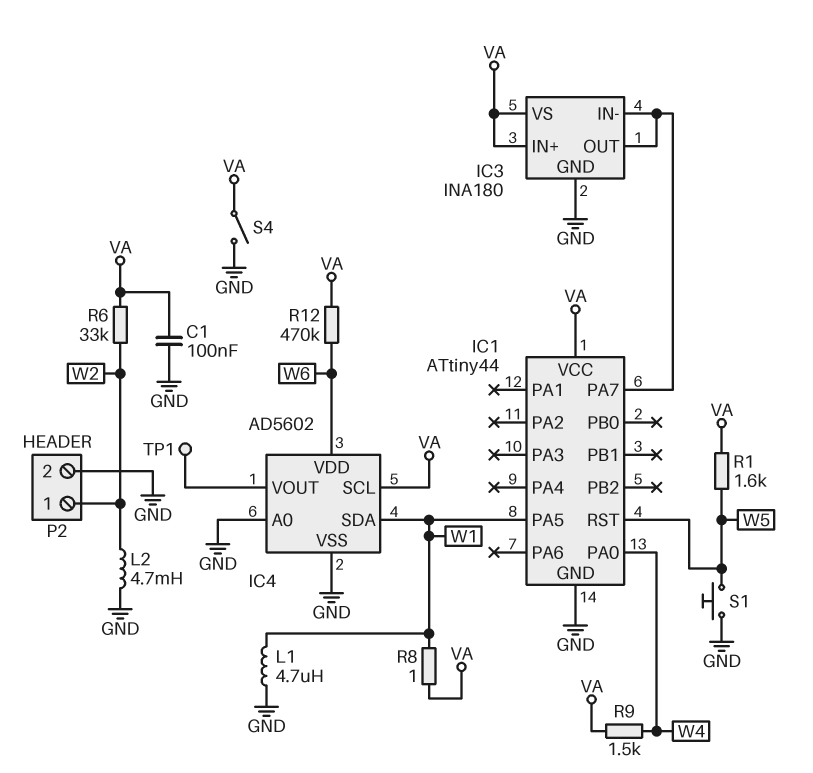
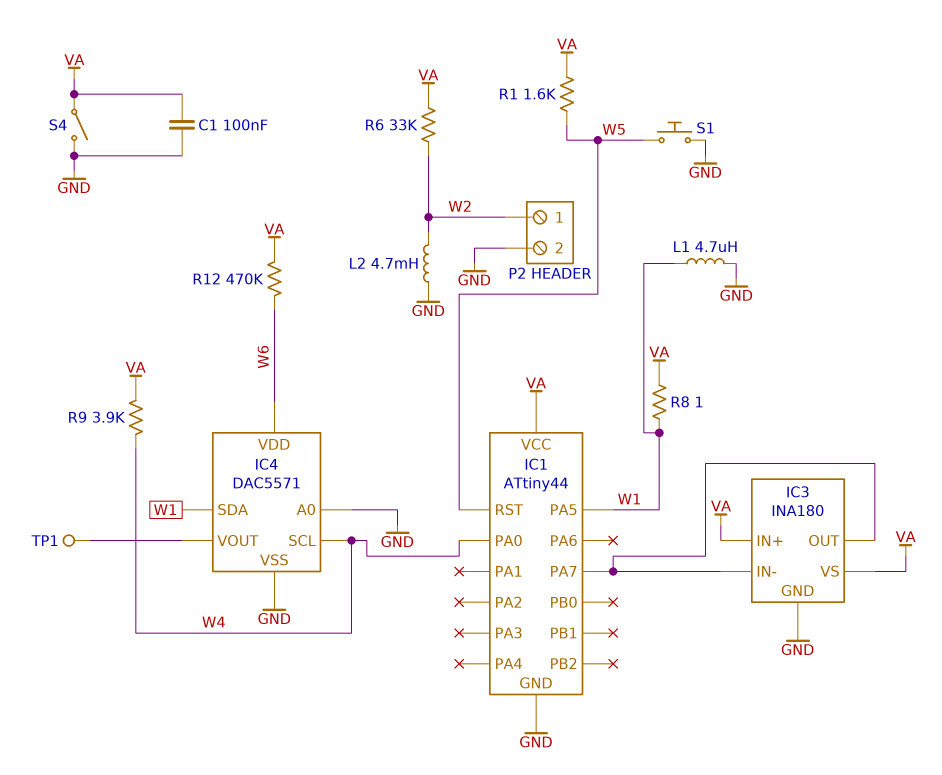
IC4: AD5602 -> DAC5571
IC4 pin SCL: VA -> W4
R9: 1.5k (VA, W4) -> 3.9k (VA, W4)

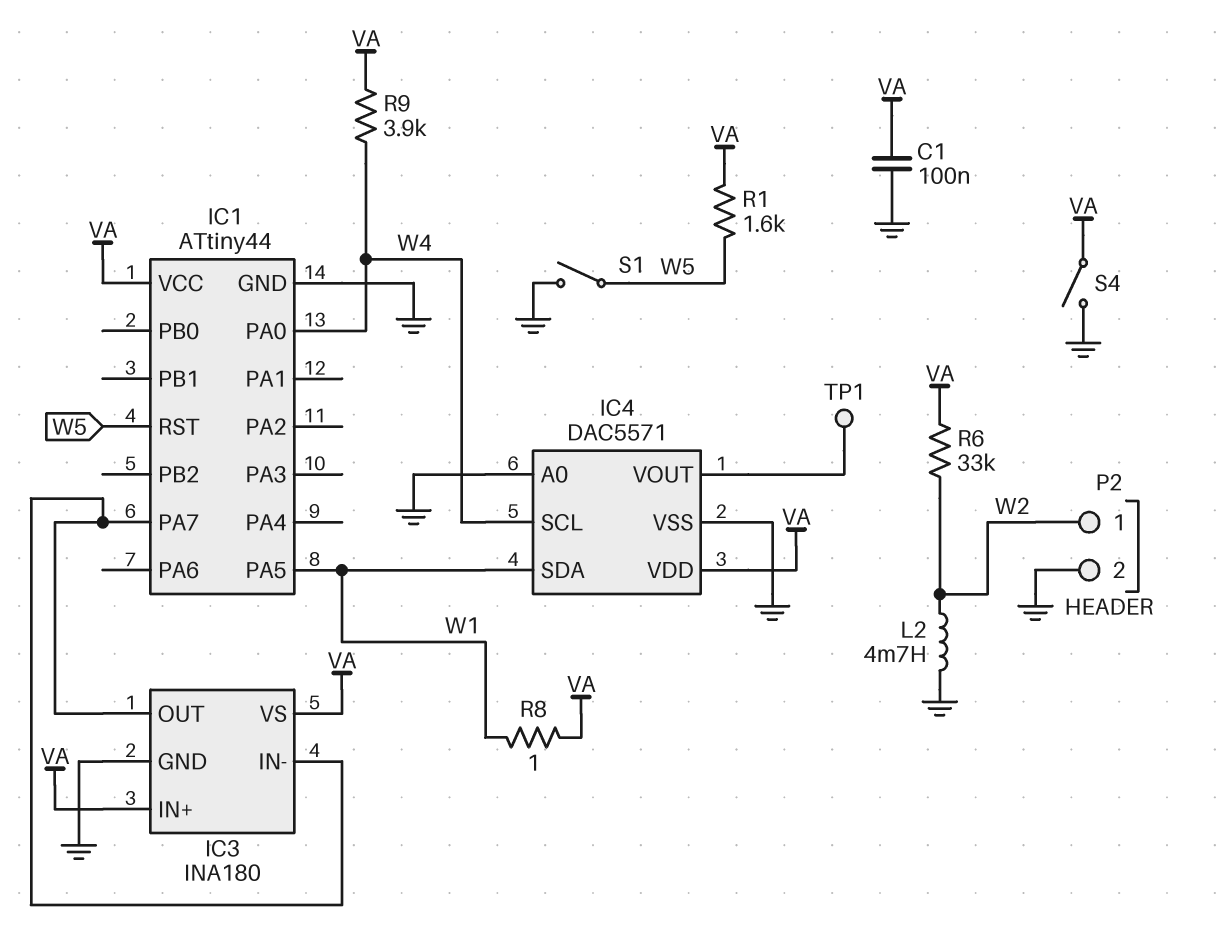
IC4 pin VDD: W6 -> VA
L1: 4.7uH (GND, W1) -> none
R12: 470k (VA, W6) -> none
S1: button (GND, W5) -> switch (GND, W5)

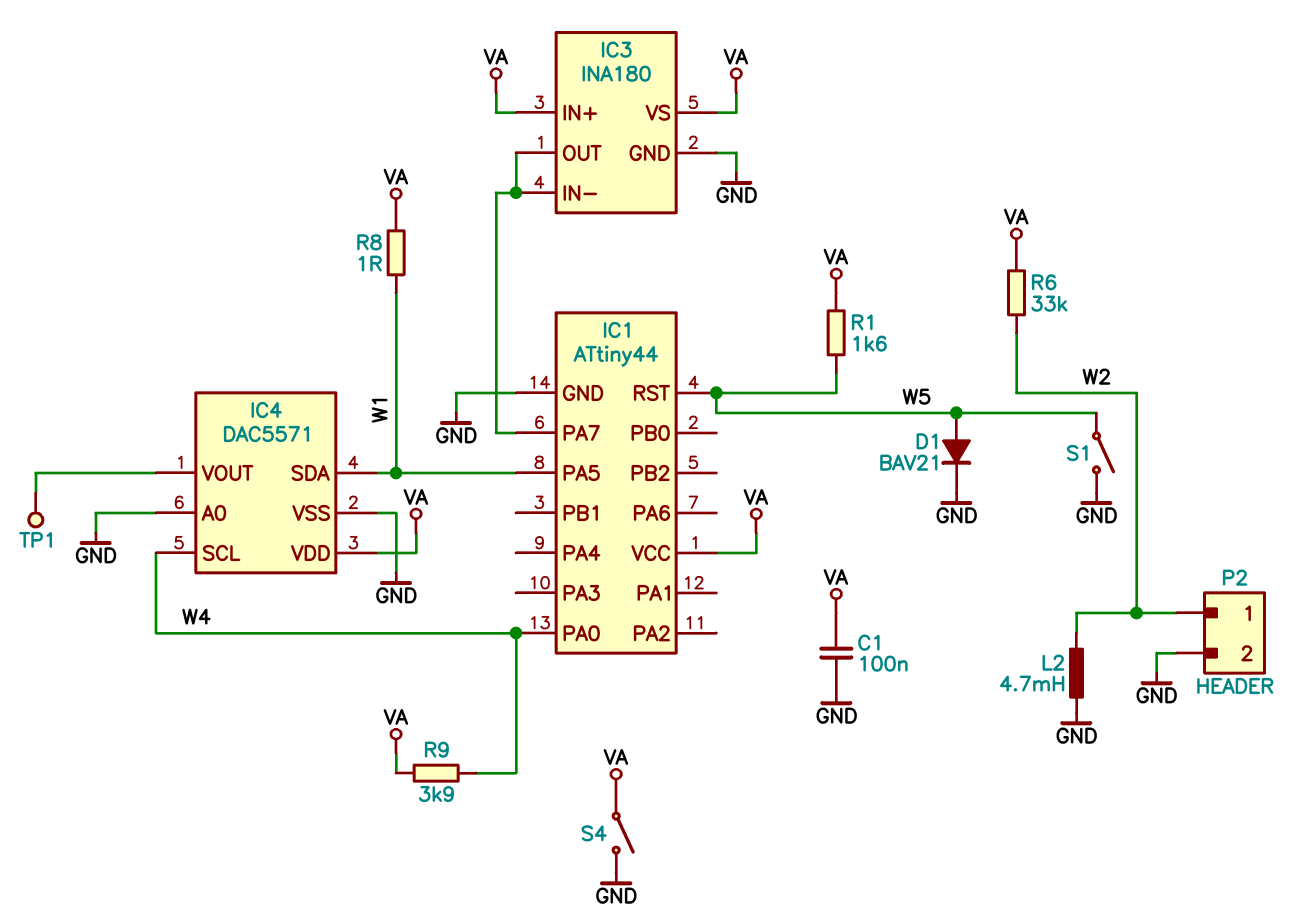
D1: none -> diode BAV21 (A W5, K GND)

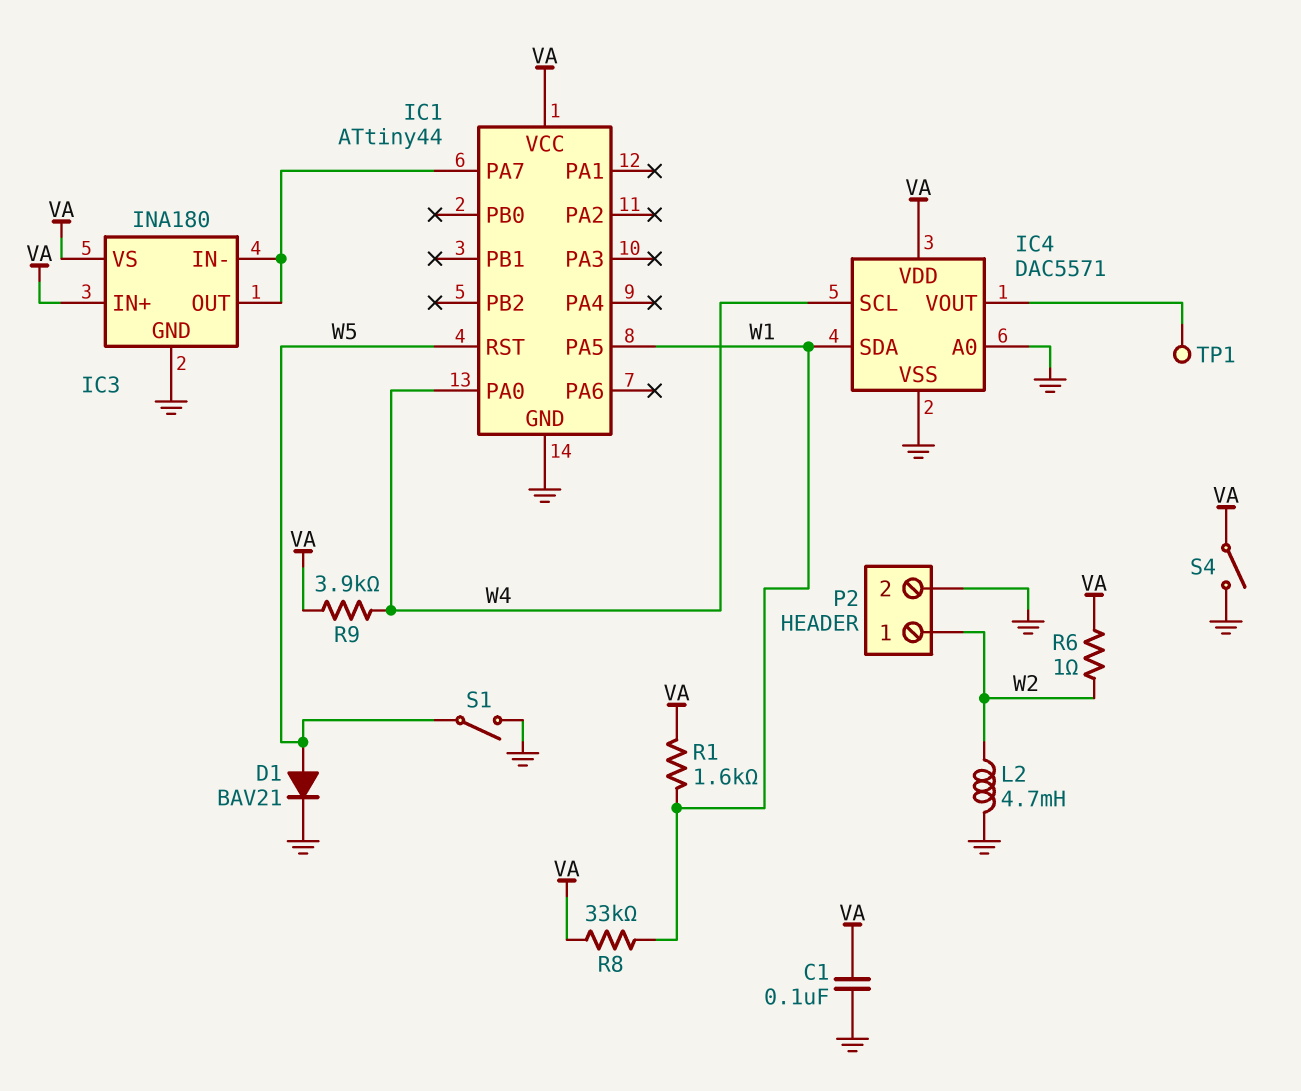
R1: 1.6k (VA, W5) -> 1.6k (VA, W1)
R6: 33k (VA, W2) -> 1 (VA, W2)
R8: 1 (VA, W1) -> 33k (VA, W1)

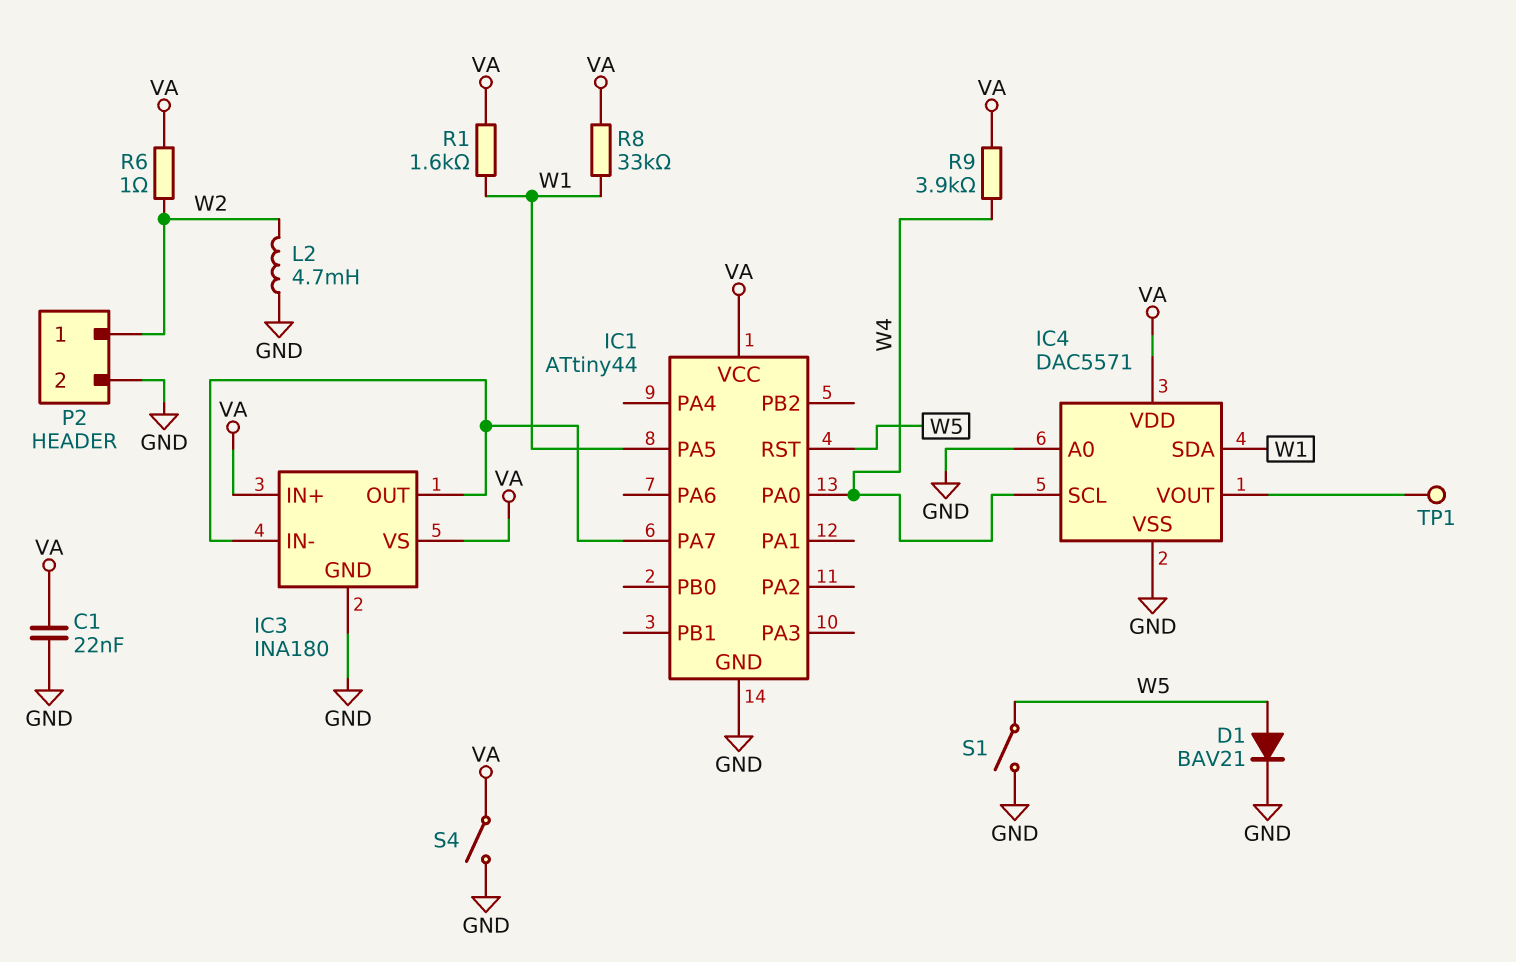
C1: 100nF (GND, VA) -> 22nF (GND, VA)

